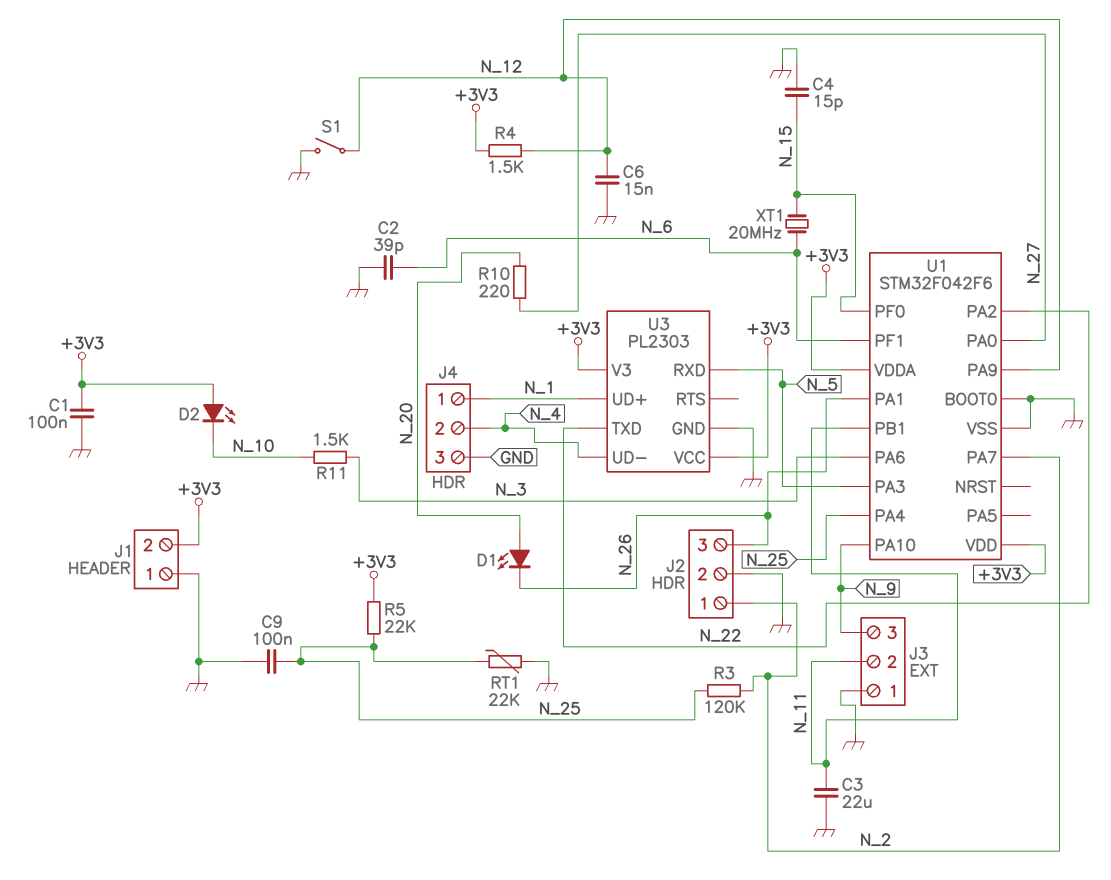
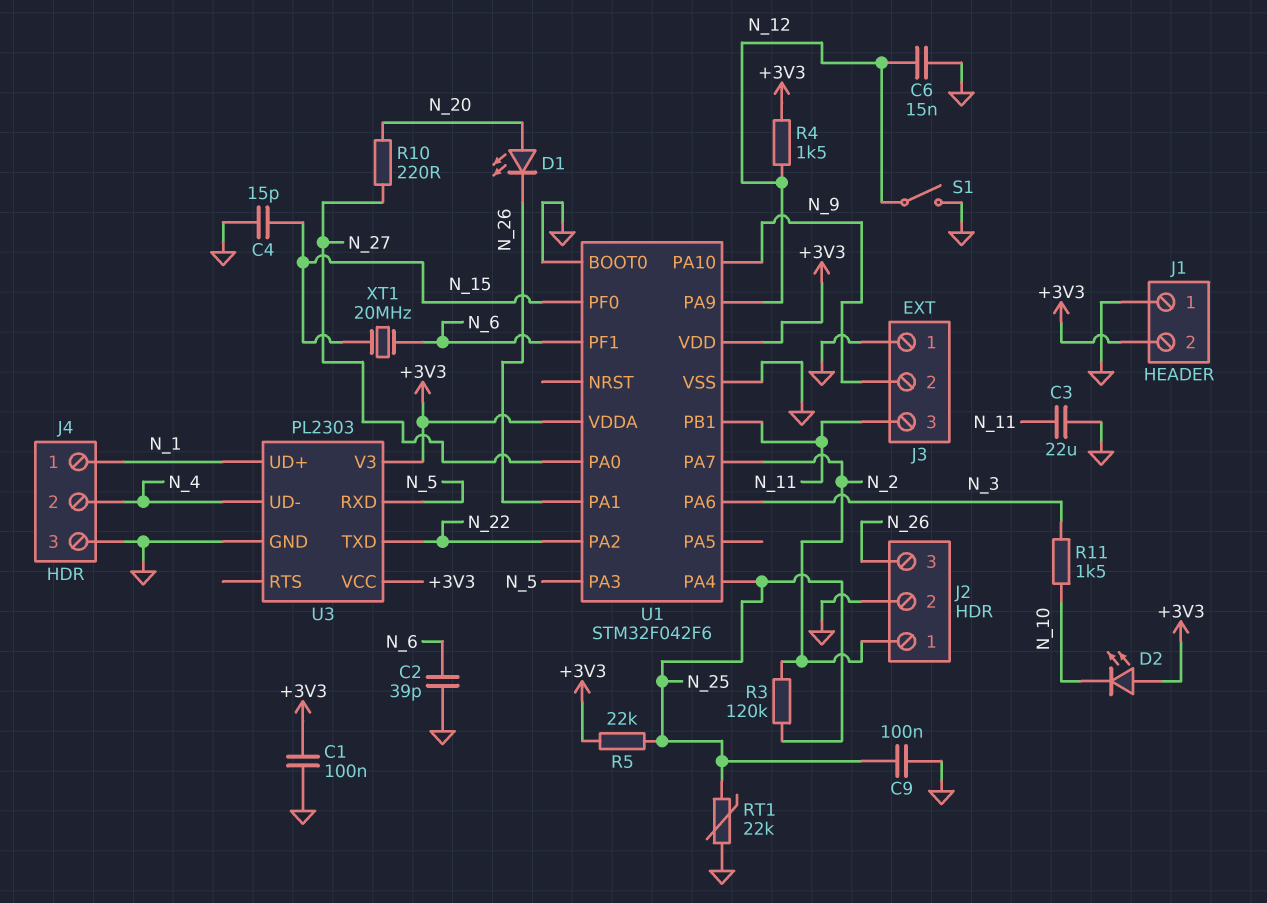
J3 pin 2: N_11 -> N_9
J3 pin 3: N_9 -> N_11

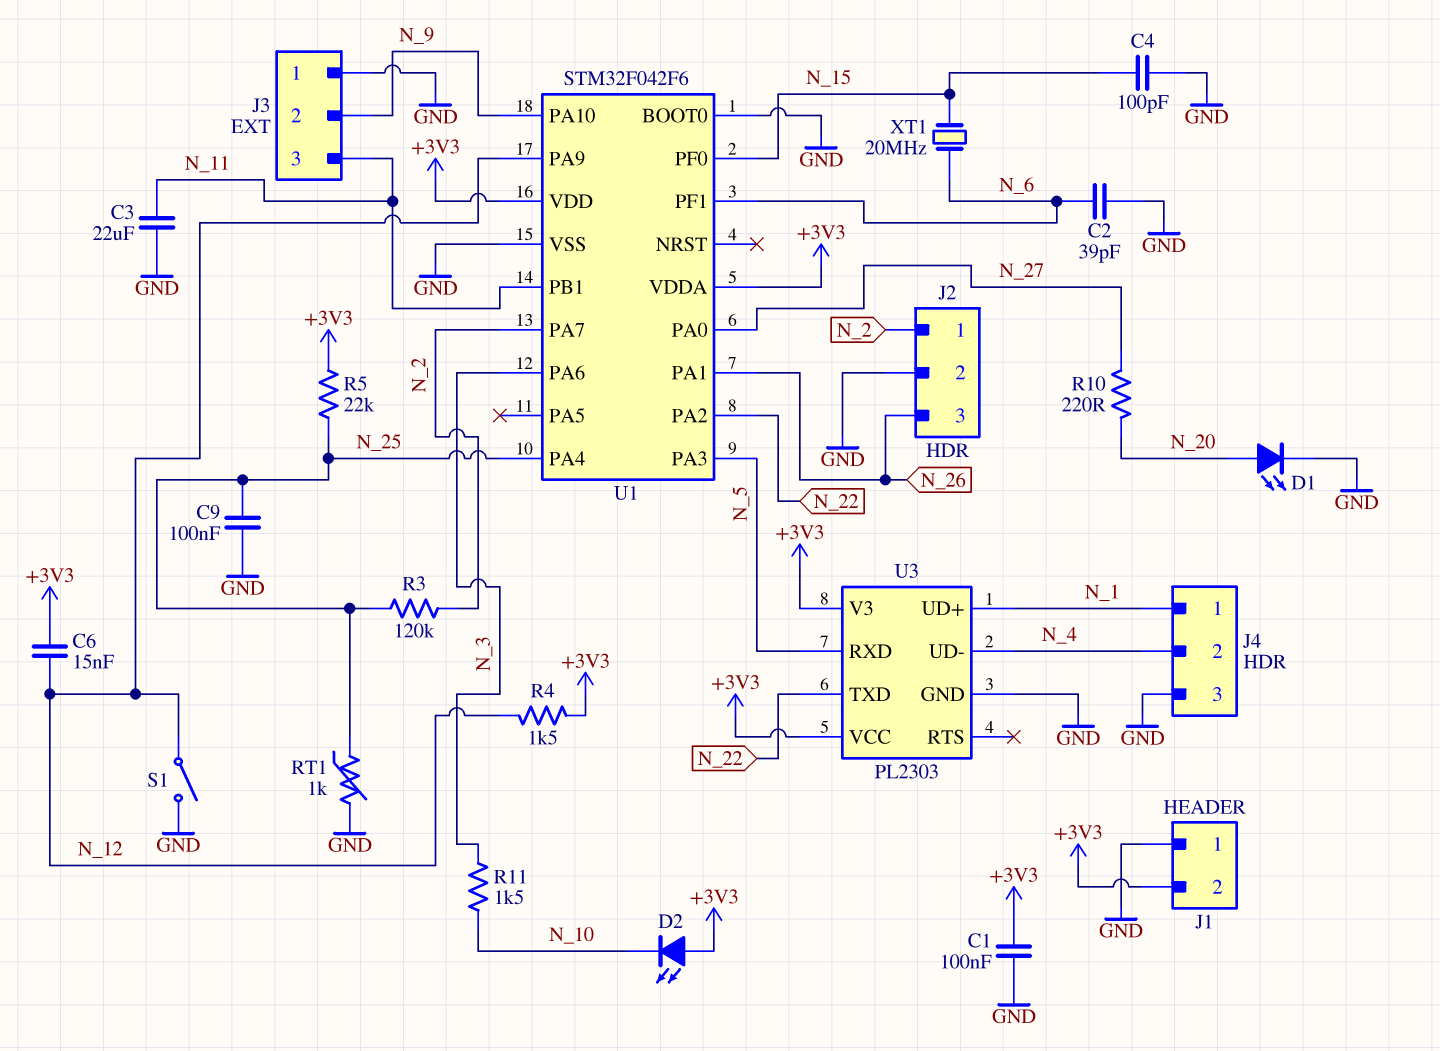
C4: 15pF (GND, N_15) -> 100pF (GND, N_15)
C6: 15nF (GND, N_12) -> 15nF (+3V3, N_12)
D1: LED (A N_20, K N_26) -> LED (A N_20, K GND)
RT1: 22k (GND, N_25) -> 1k (GND, N_25)

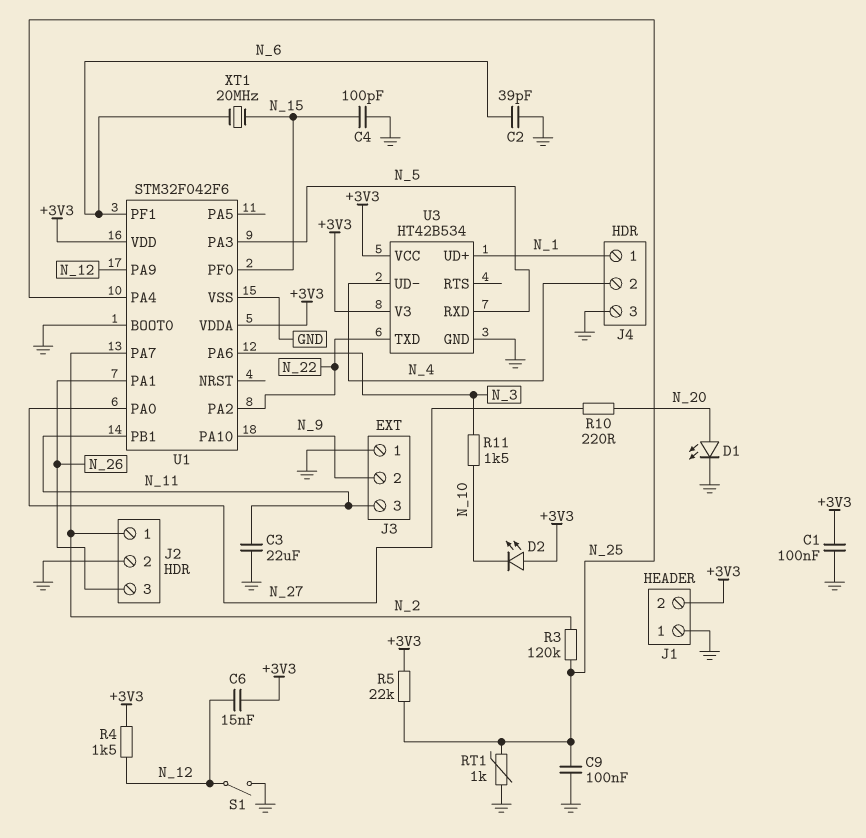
U3: PL2303 -> HT42B534

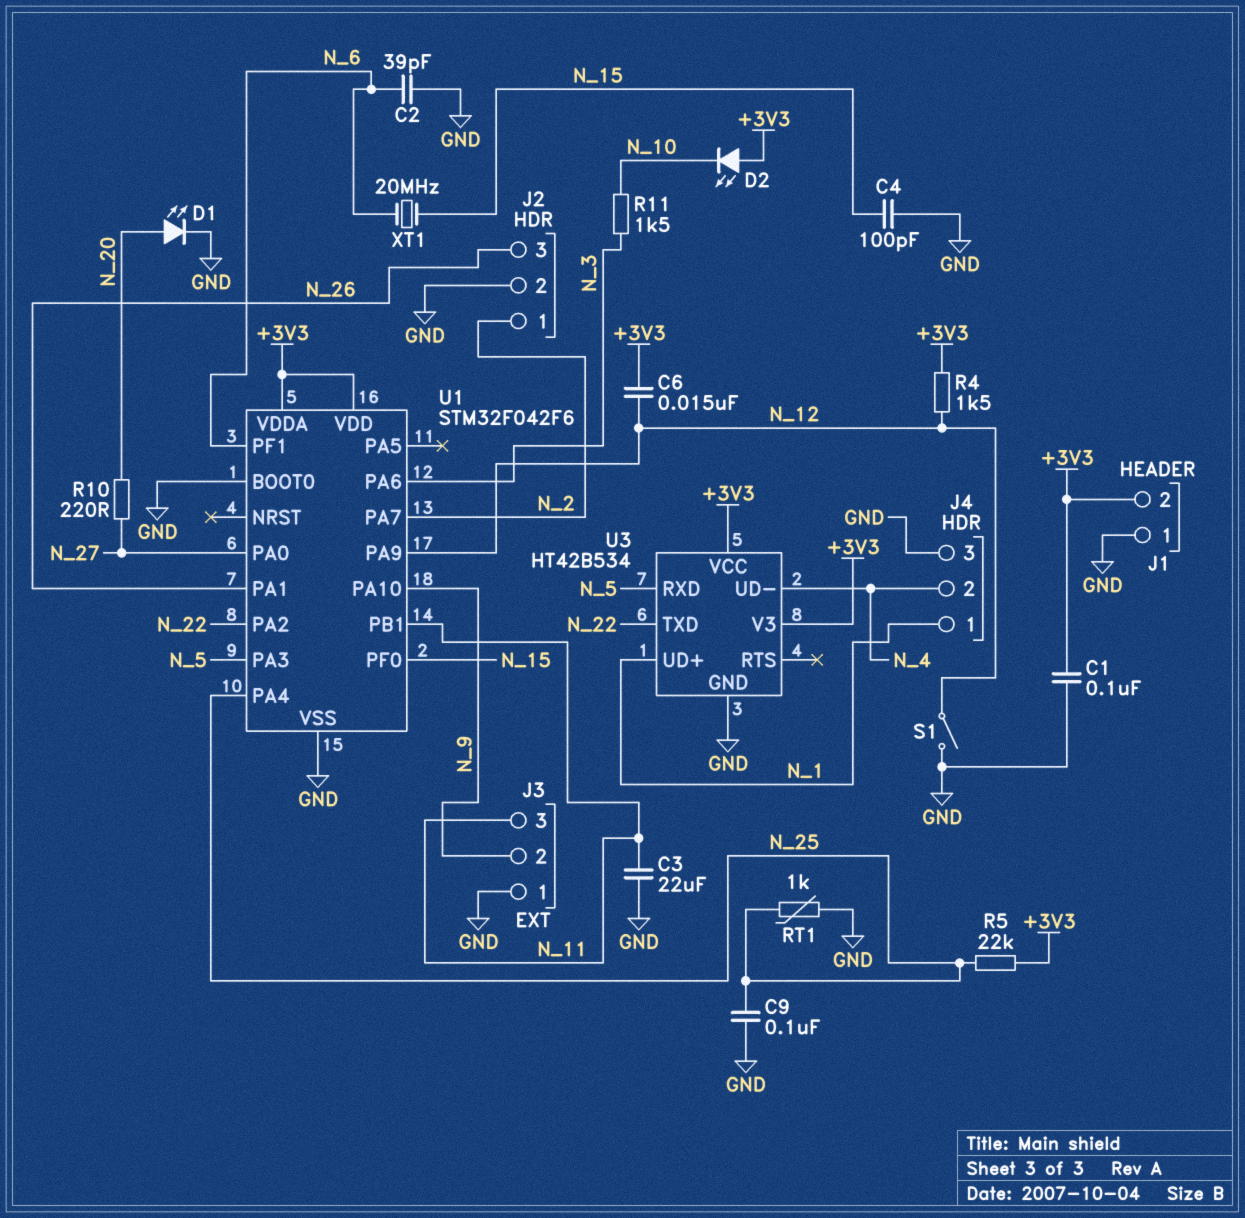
R3: 120k (N_2, N_25) -> none

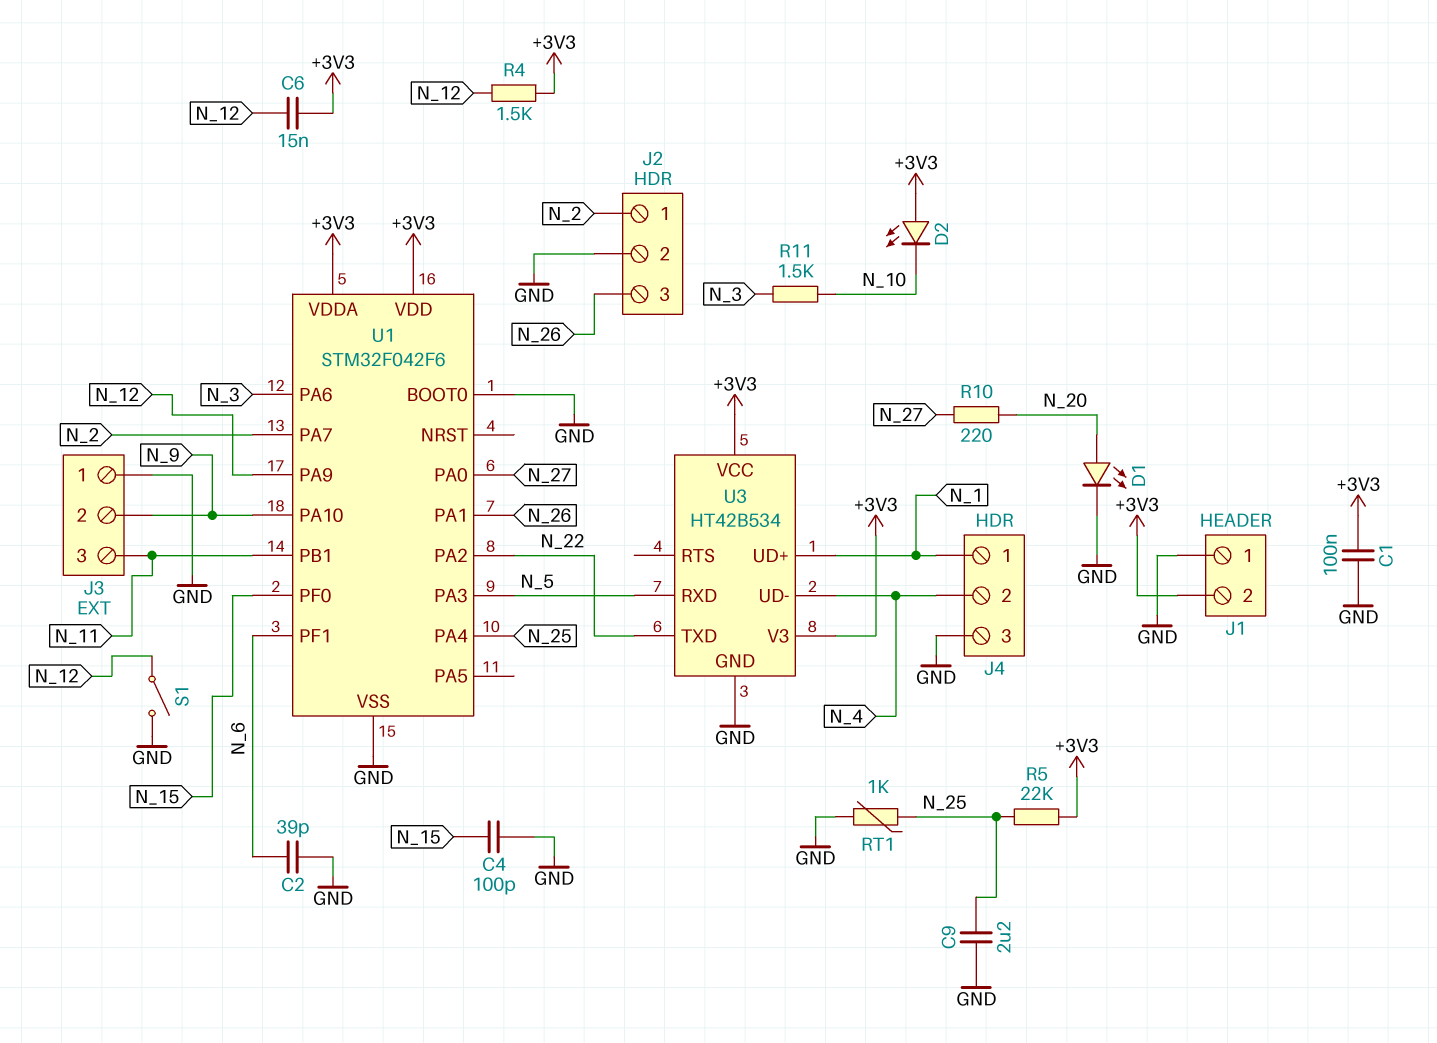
C3: 22uF (GND, N_11) -> none
C9: 100nF (GND, N_25) -> 2.2uF (GND, N_25)
XT1: 20MHz (N_6, N_15) -> none

